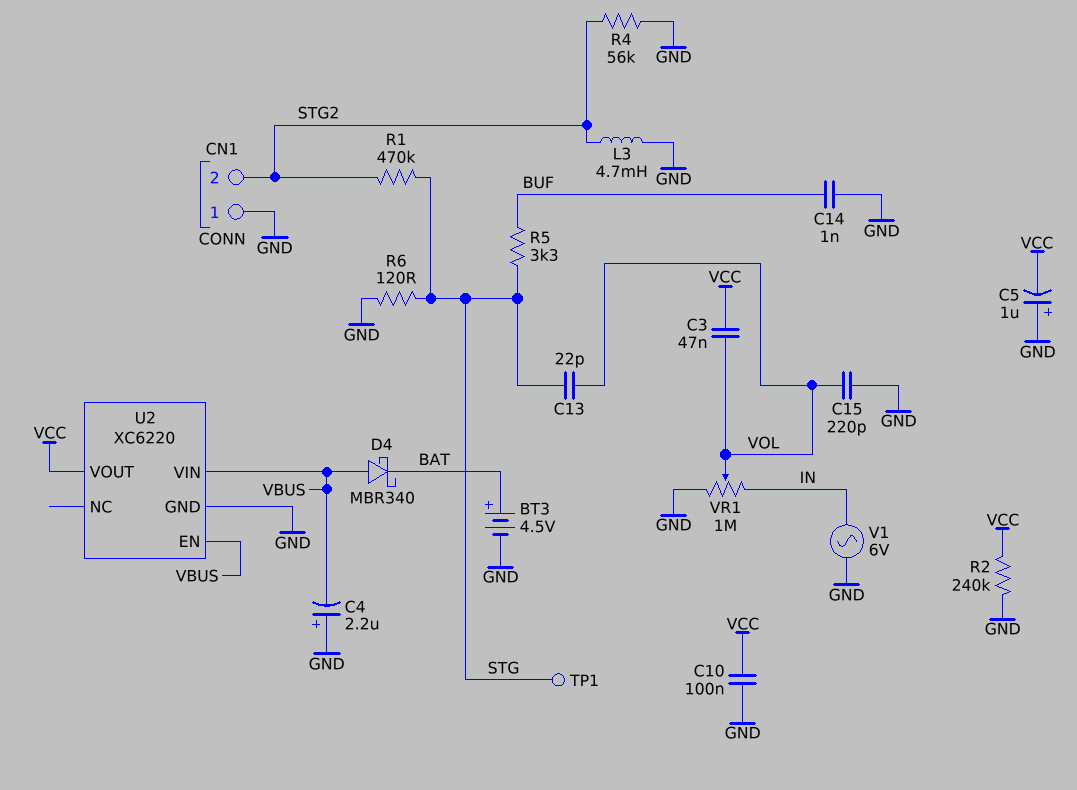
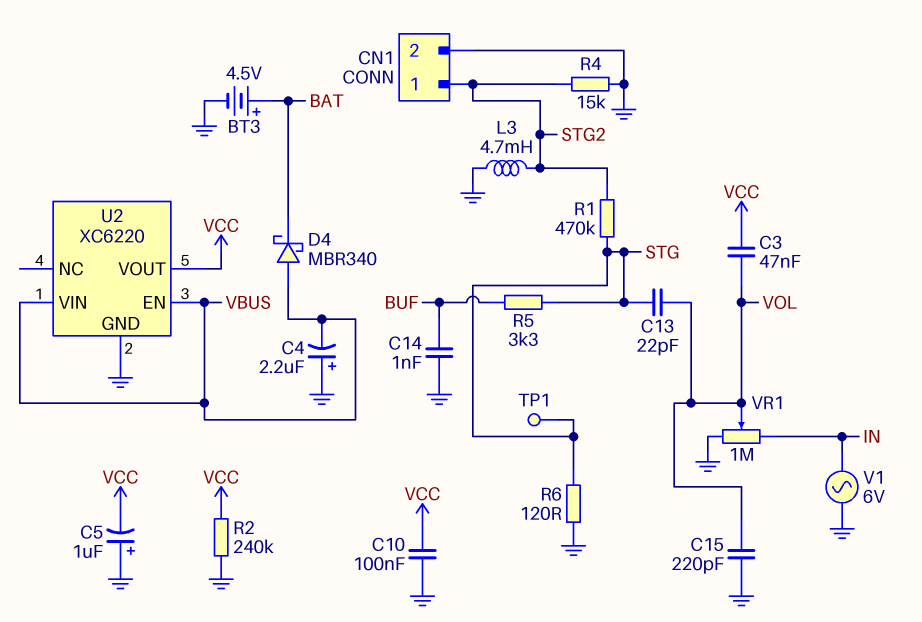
CN1 pin 1: GND -> STG2
CN1 pin 2: STG2 -> GND
R4: 56k (GND, STG2) -> 15k (GND, STG2)

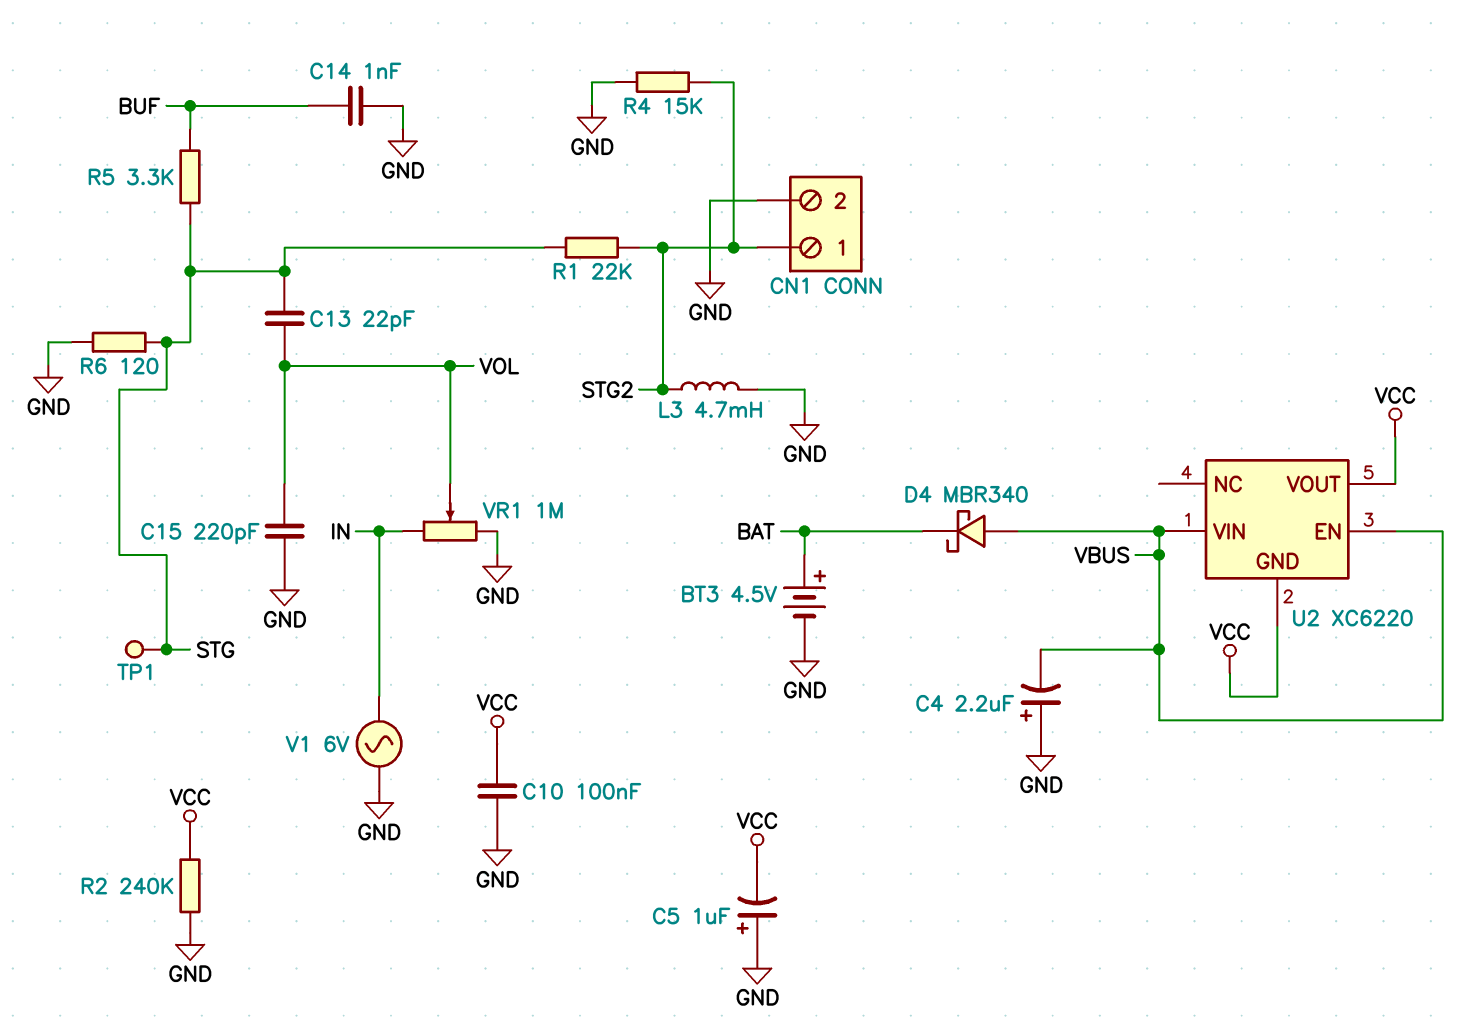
C3: 47nF (VCC, VOL) -> none
R1: 470k (STG, STG2) -> 22k (STG, STG2)
U2 pin GND: GND -> VCC

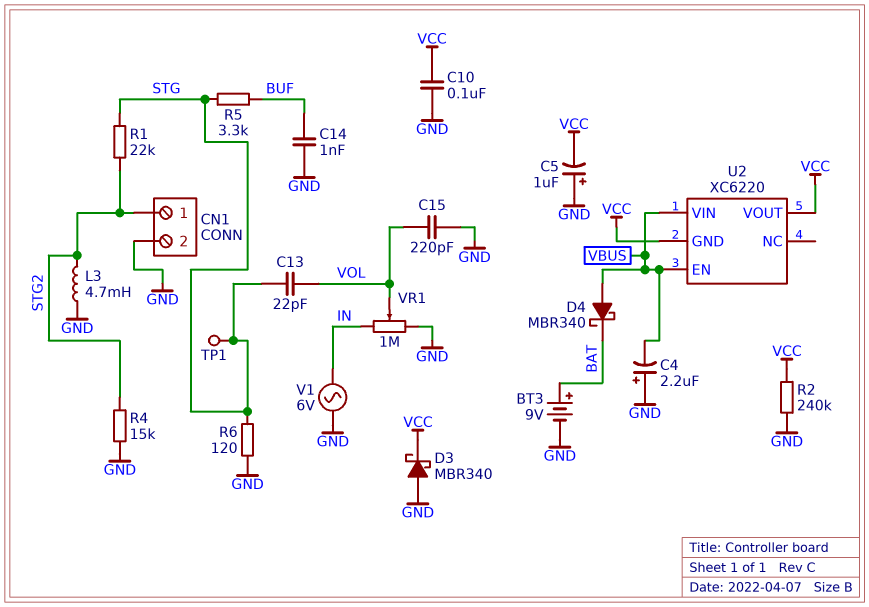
BT3: 4.5V (plus BAT, minus GND) -> 9V (plus BAT, minus GND)
D3: none -> schottky MBR340 (A GND, K VCC)

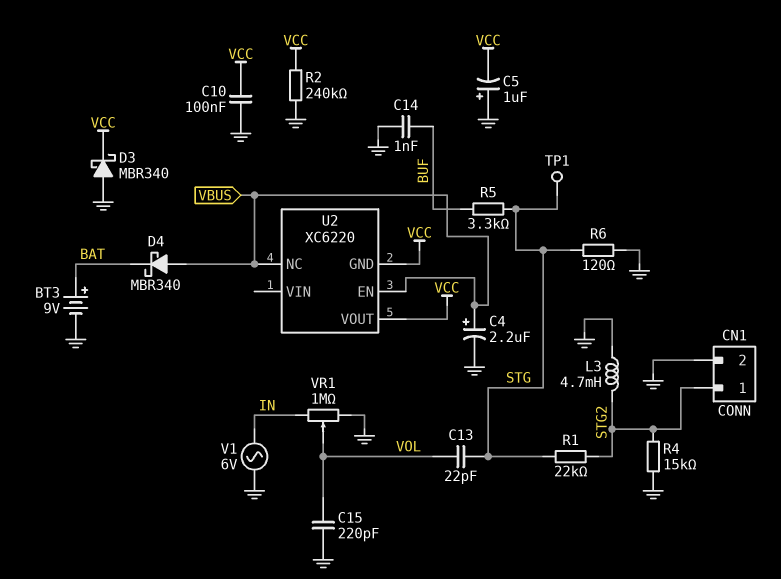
C4: 2.2uF (plus GND, minus VBUS) -> 2.2uF (plus VBUS, minus GND)
U2 pin NC: none -> VBUS
U2 pin VIN: VBUS -> none

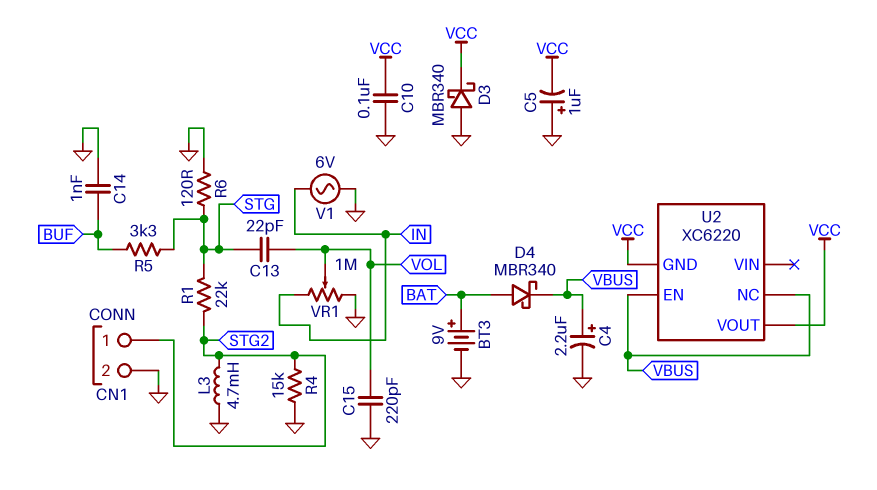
D4: schottky MBR340 (A VBUS, K BAT) -> schottky MBR340 (A BAT, K VBUS)
R2: 240k (GND, VCC) -> none
TP1: test point (STG) -> none

